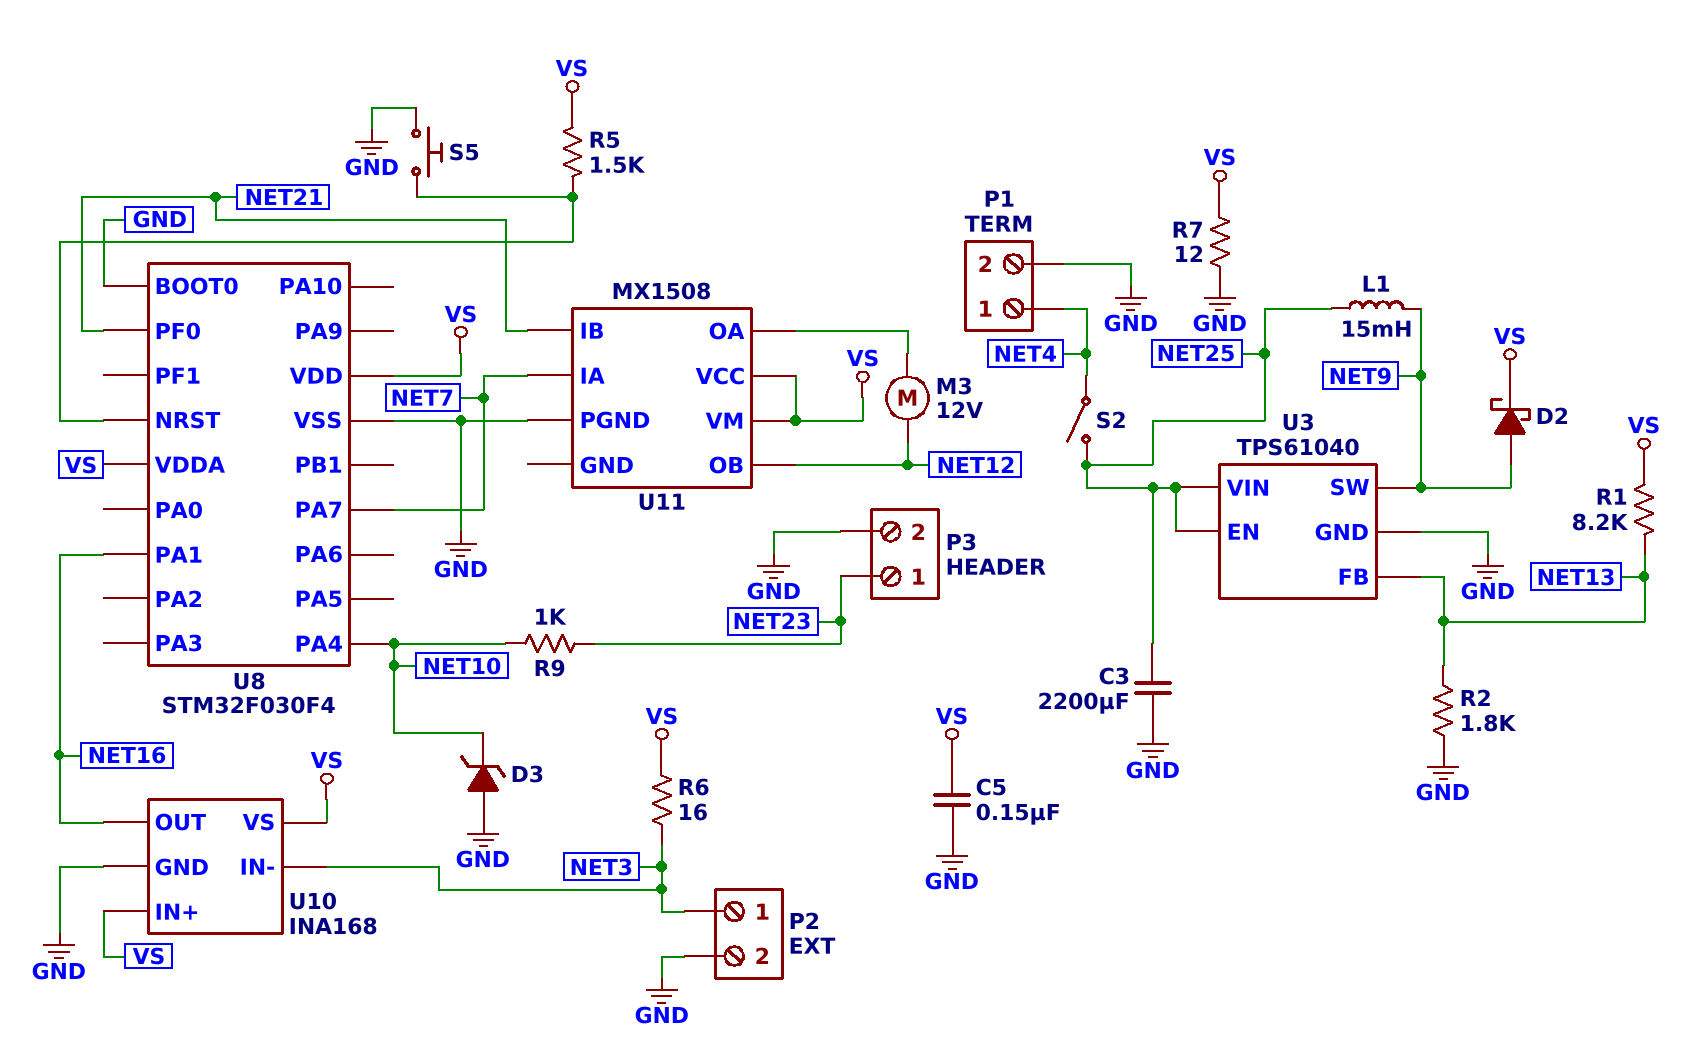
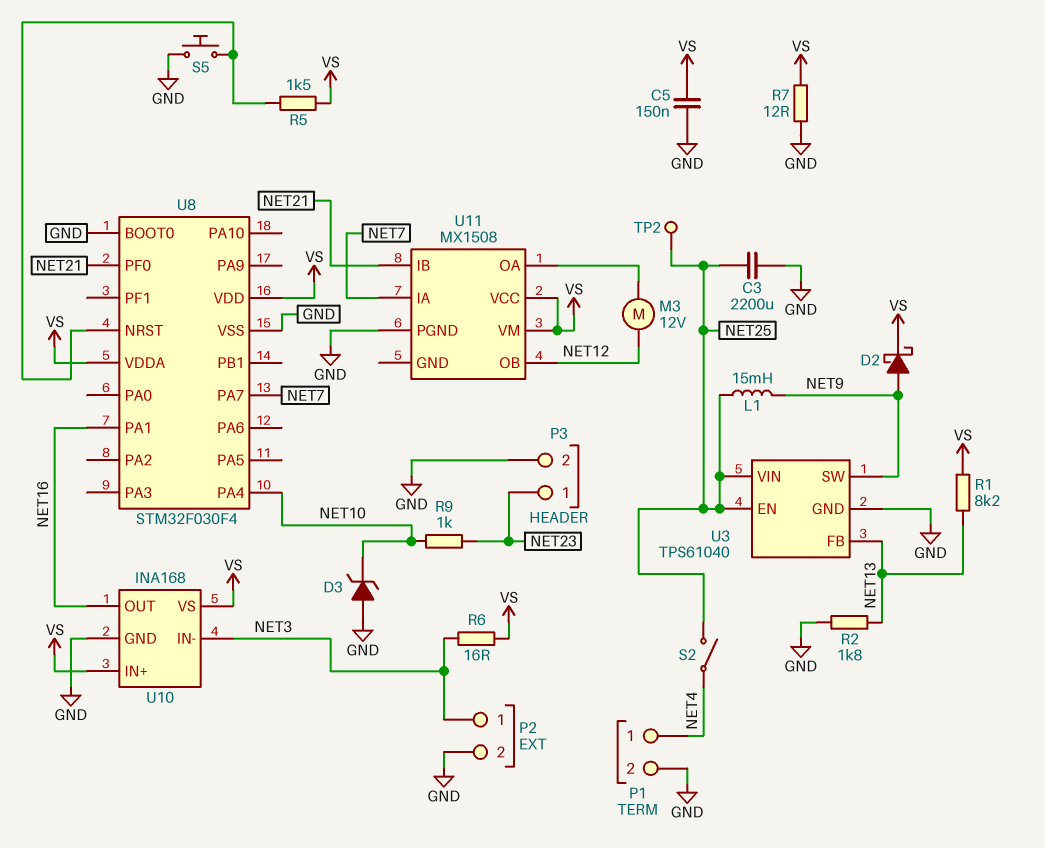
TP2: none -> test point (NET25)

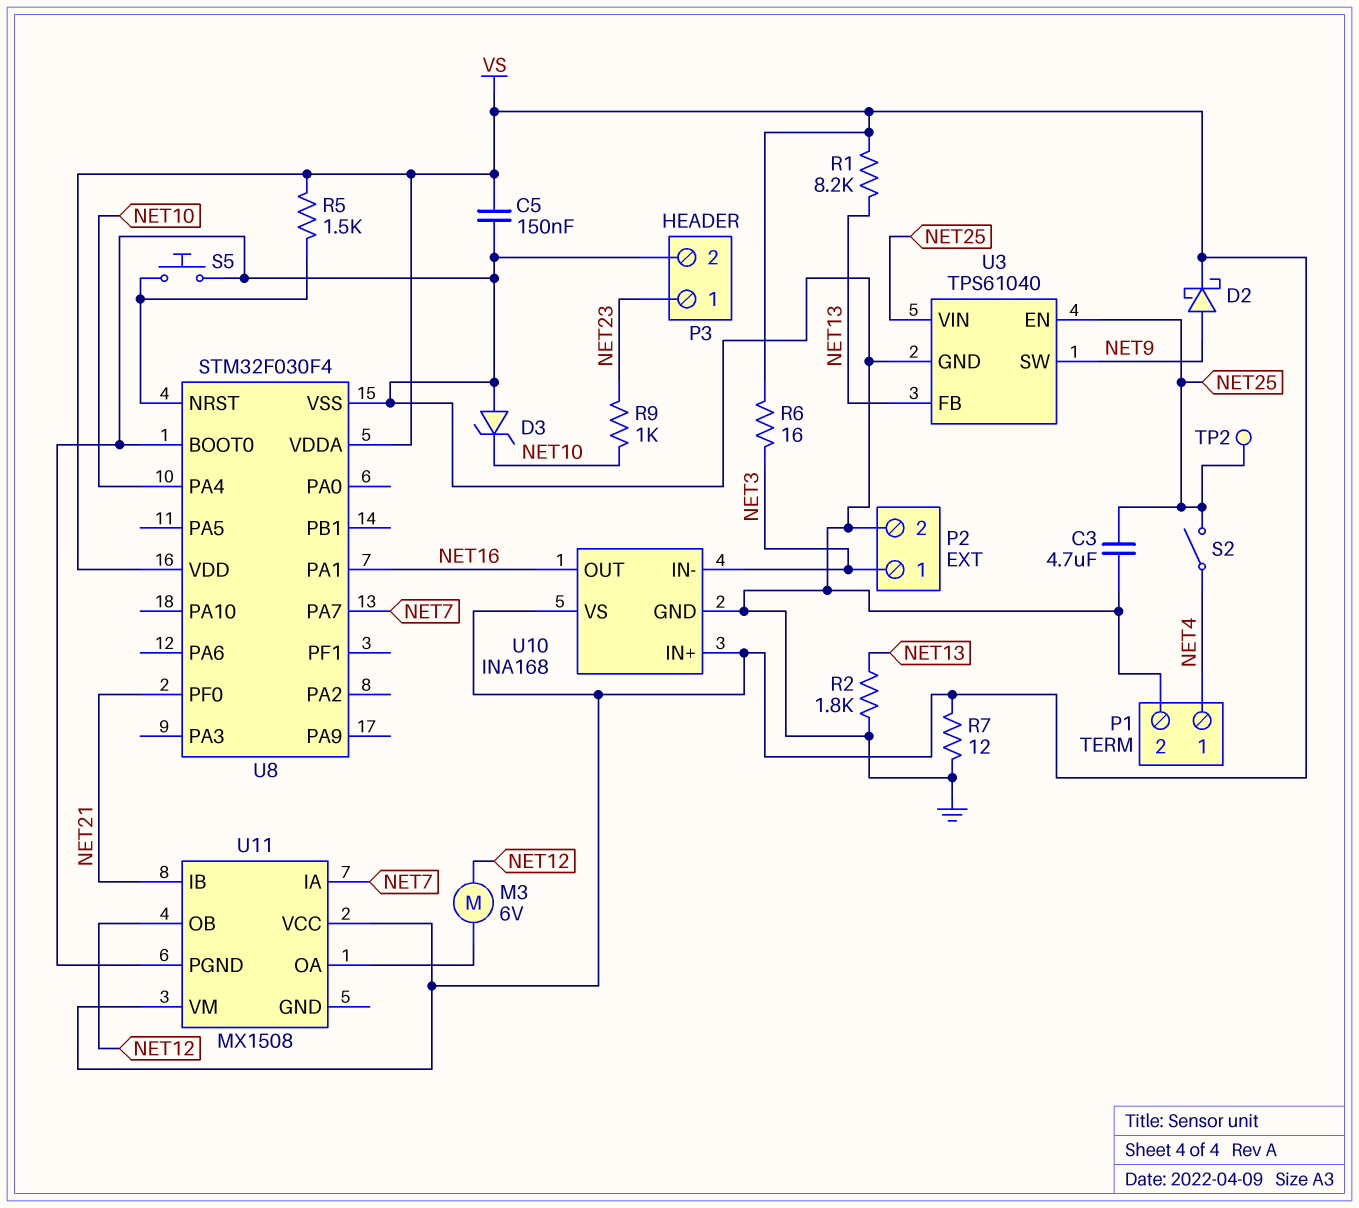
C3: 2200uF (GND, NET25) -> 4.7uF (GND, NET25)
L1: 15mH (NET9, NET25) -> none
M3: motor 12V (NET12, U11/OA) -> motor 6V (NET12, U11/OA)

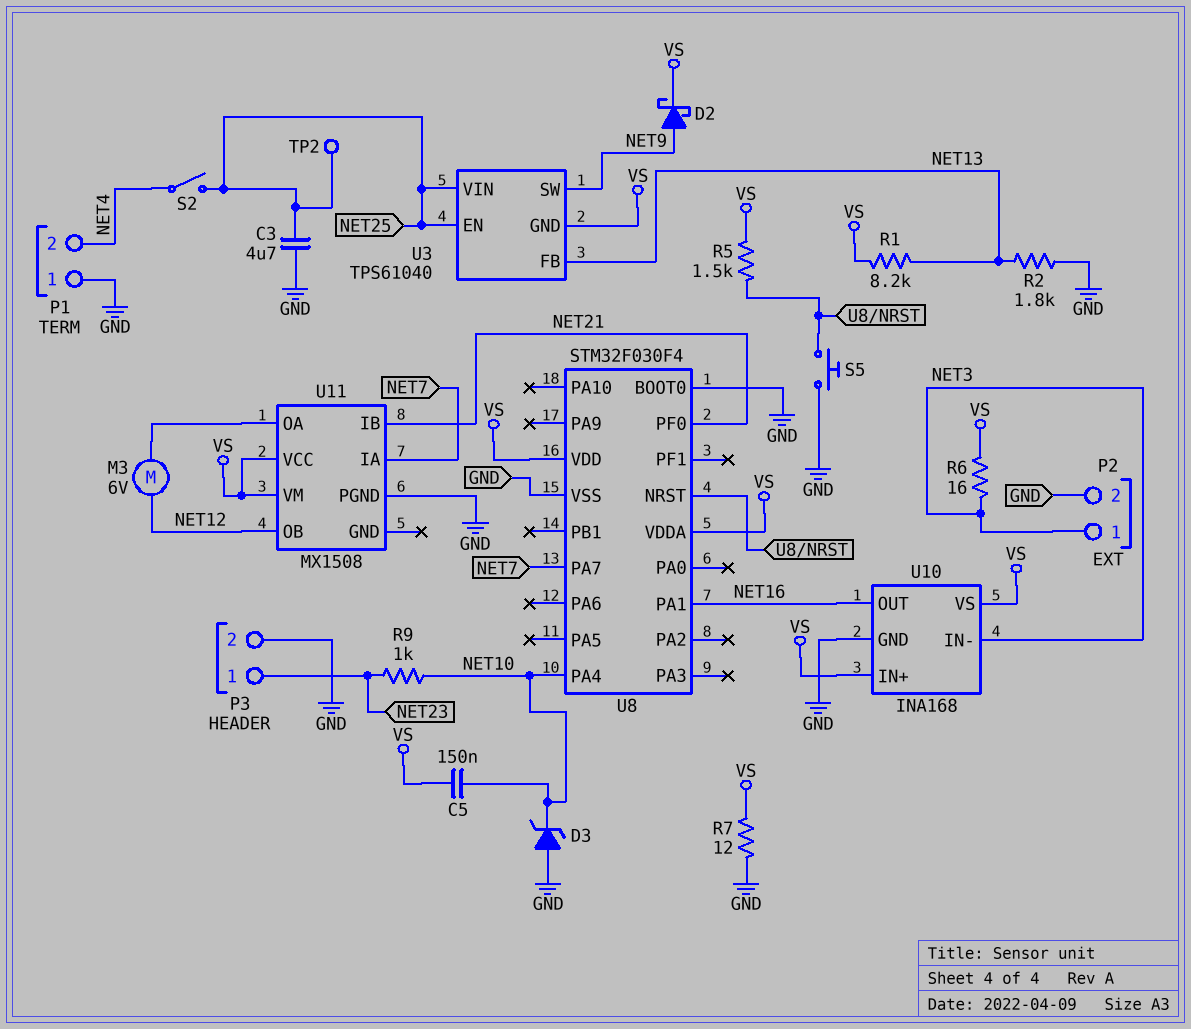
C5: 150nF (GND, VS) -> 150nF (NET10, VS)
P1 pin 1: NET4 -> GND
P1 pin 2: GND -> NET4
U3 pin GND: GND -> VS

